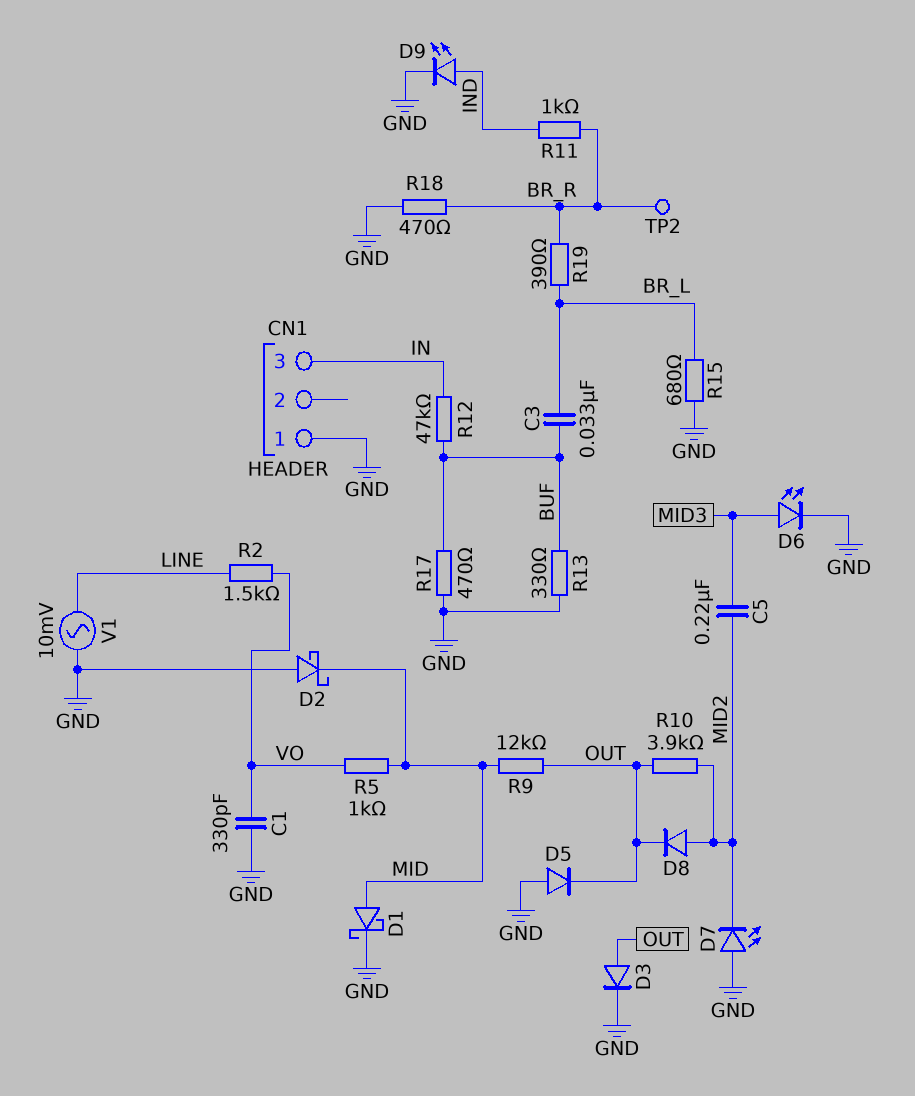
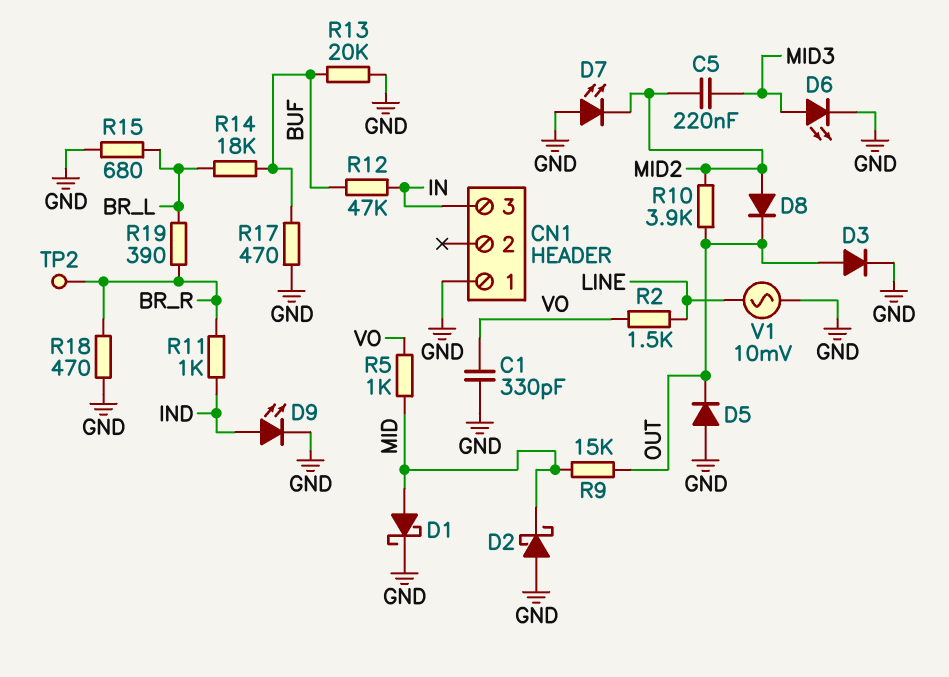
C3: 33nF (BR_L, BUF) -> none
R9: 12k (MID, OUT) -> 15k (MID, OUT)
R13: 330 (BUF, GND) -> 20k (BUF, GND)
R14: none -> 18k (BR_L, BUF)

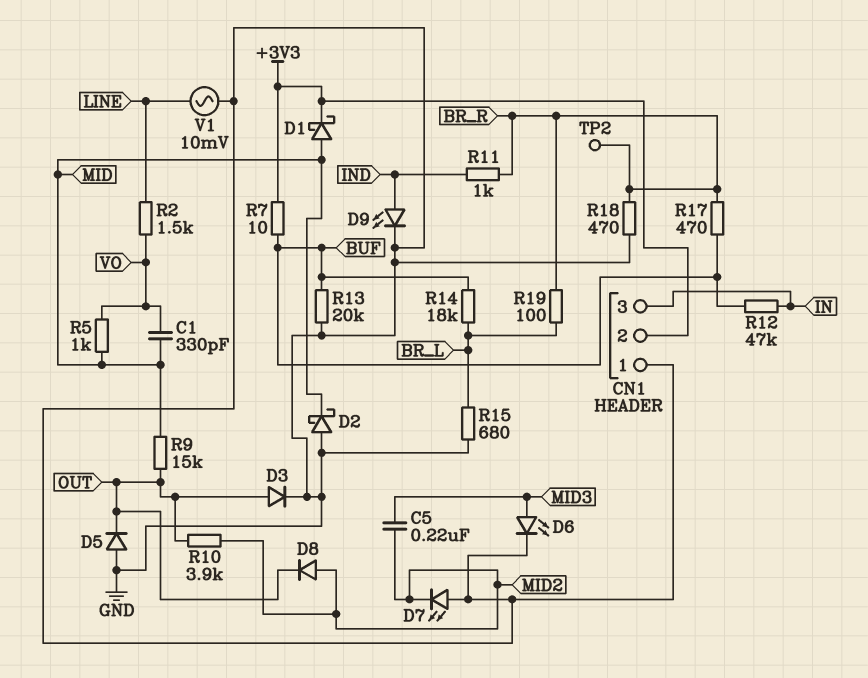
C1: 330pF (GND, VO) -> 330pF (MID, VO)
CN1 pin 2: none -> +3V3
D1: schottky (A MID, K GND) -> schottky (A MID, K +3V3)
R7: none -> 10 (+3V3, BUF)
R17: 470 (BUF, GND) -> 470 (BR_R, BUF)
R19: 390 (BR_L, BR_R) -> 100 (BR_L, BR_R)

